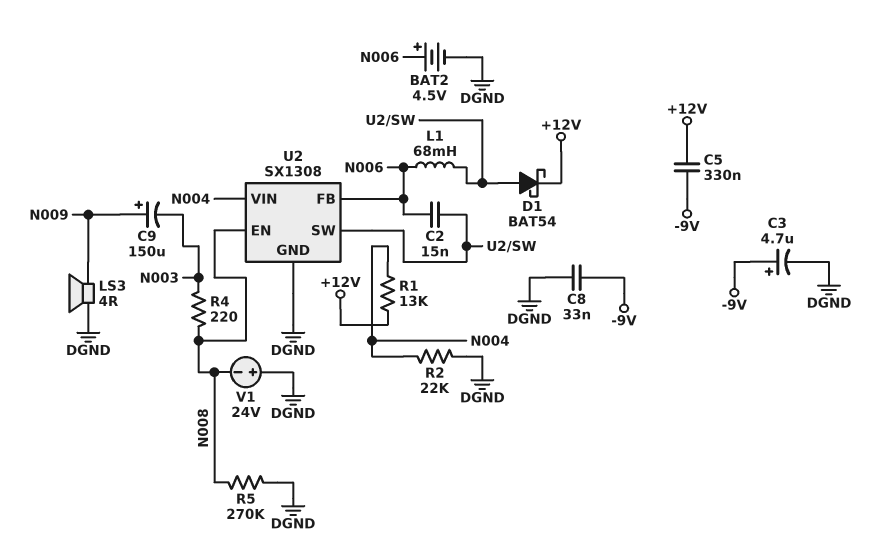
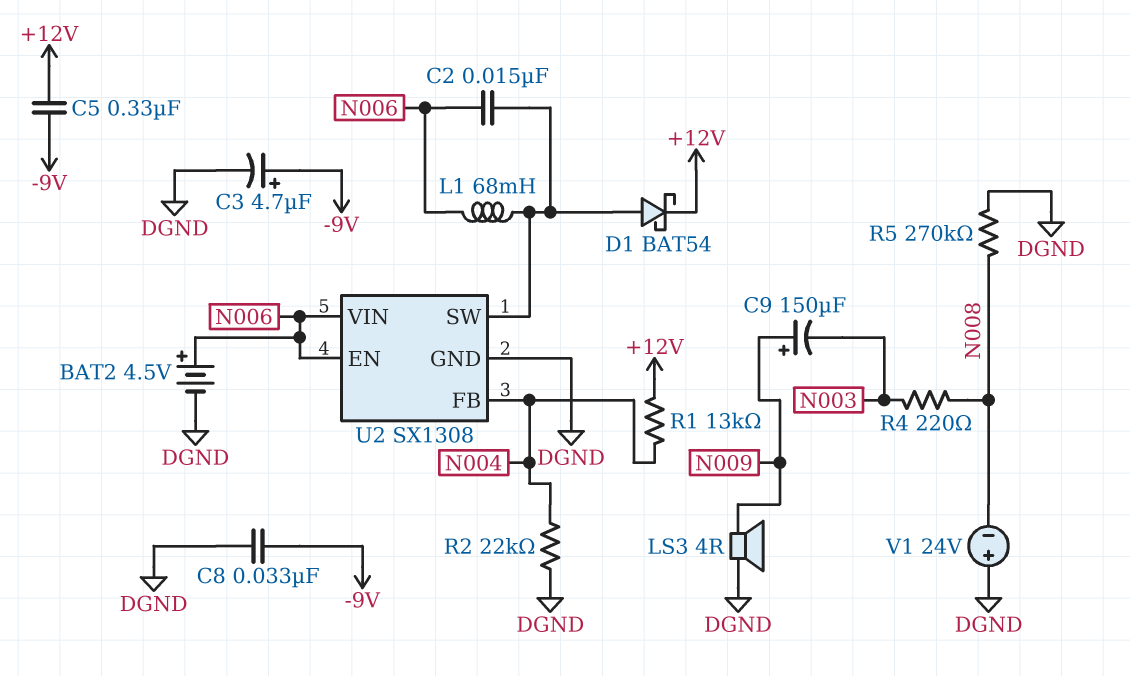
U2 pin EN: N008 -> N006
U2 pin FB: N006 -> N004
U2 pin VIN: N004 -> N006

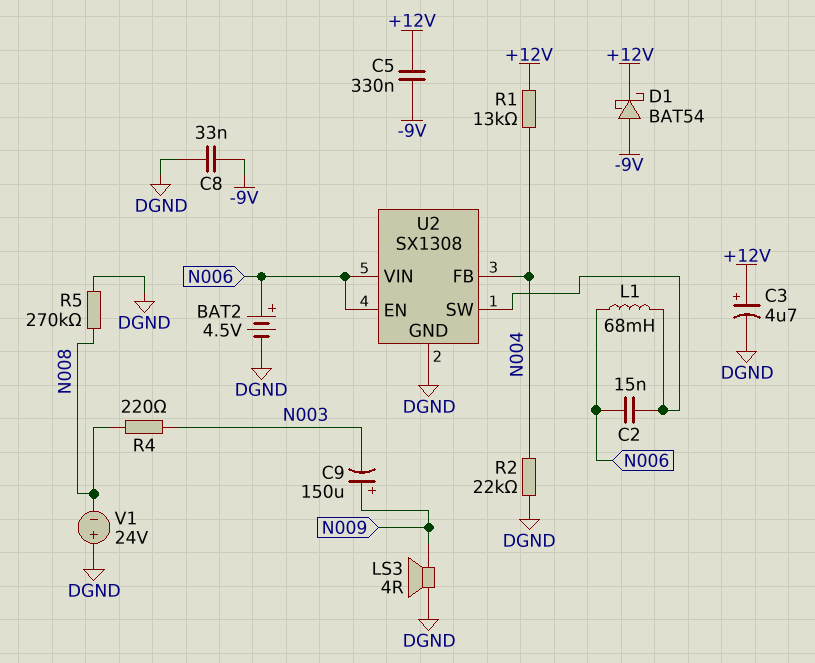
C3: 4.7uF (plus -9V, minus DGND) -> 4.7uF (plus +12V, minus DGND)
D1: schottky BAT54 (A U2/SW, K +12V) -> schottky BAT54 (A -9V, K +12V)

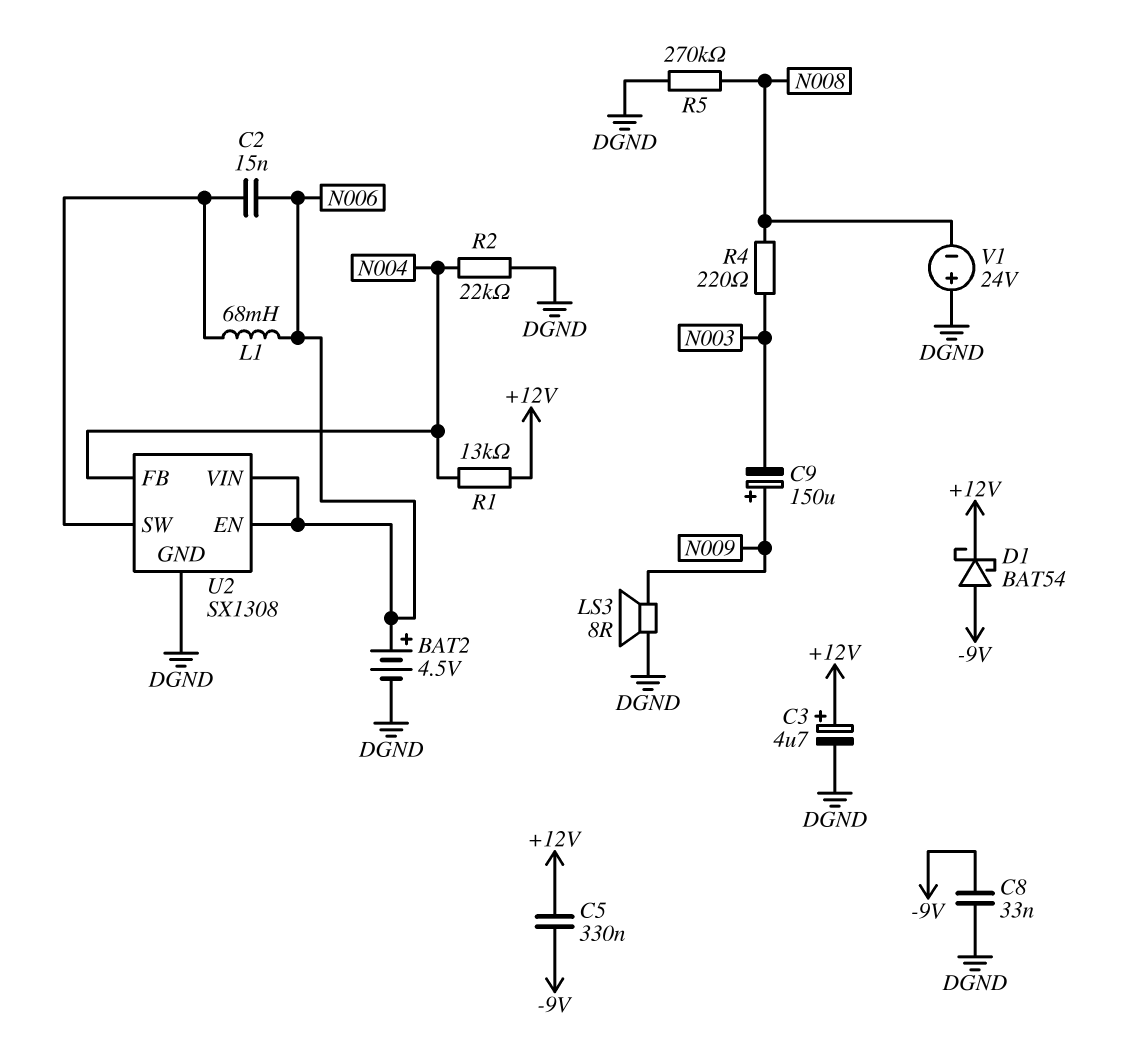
LS3: speaker 4R (DGND, N009) -> speaker 8R (DGND, N009)

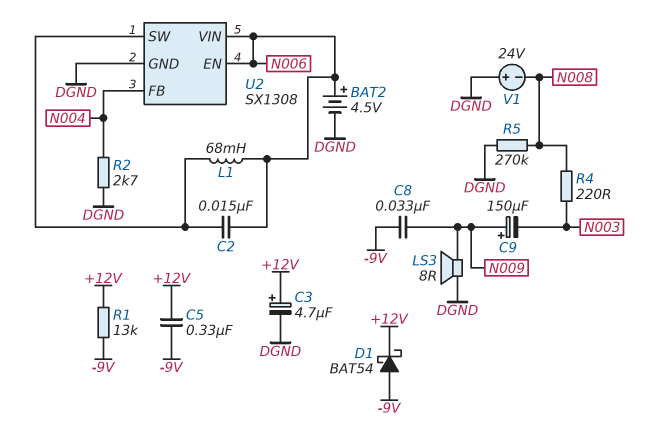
C8: 33nF (-9V, DGND) -> 33nF (-9V, N009)
R1: 13k (+12V, N004) -> 13k (+12V, -9V)
R2: 22k (DGND, N004) -> 2.7k (DGND, N004)

